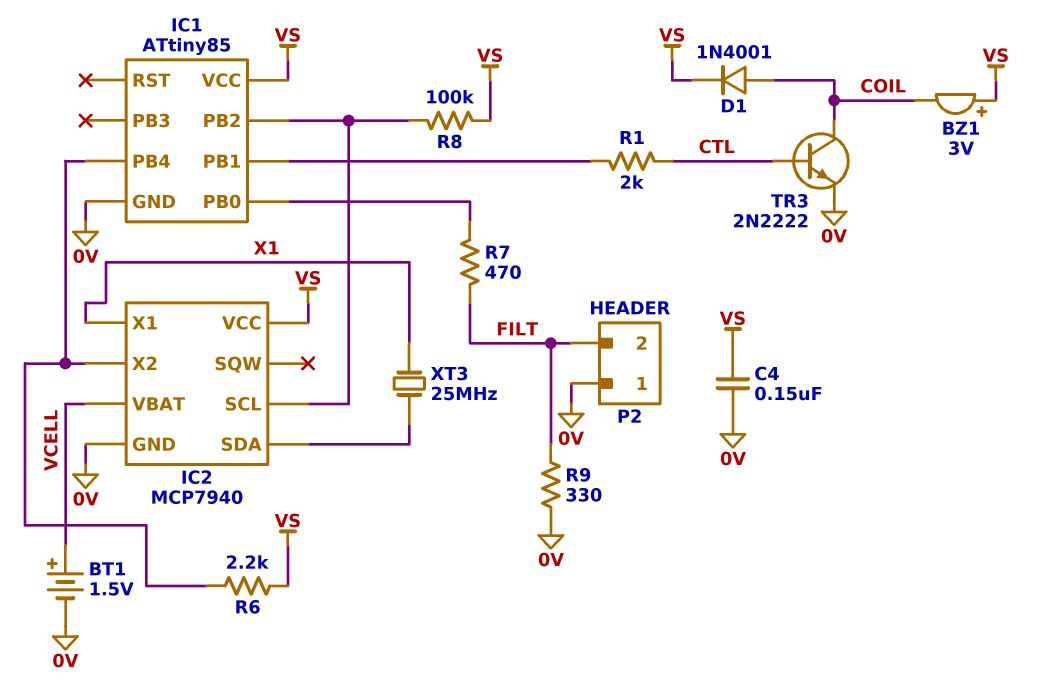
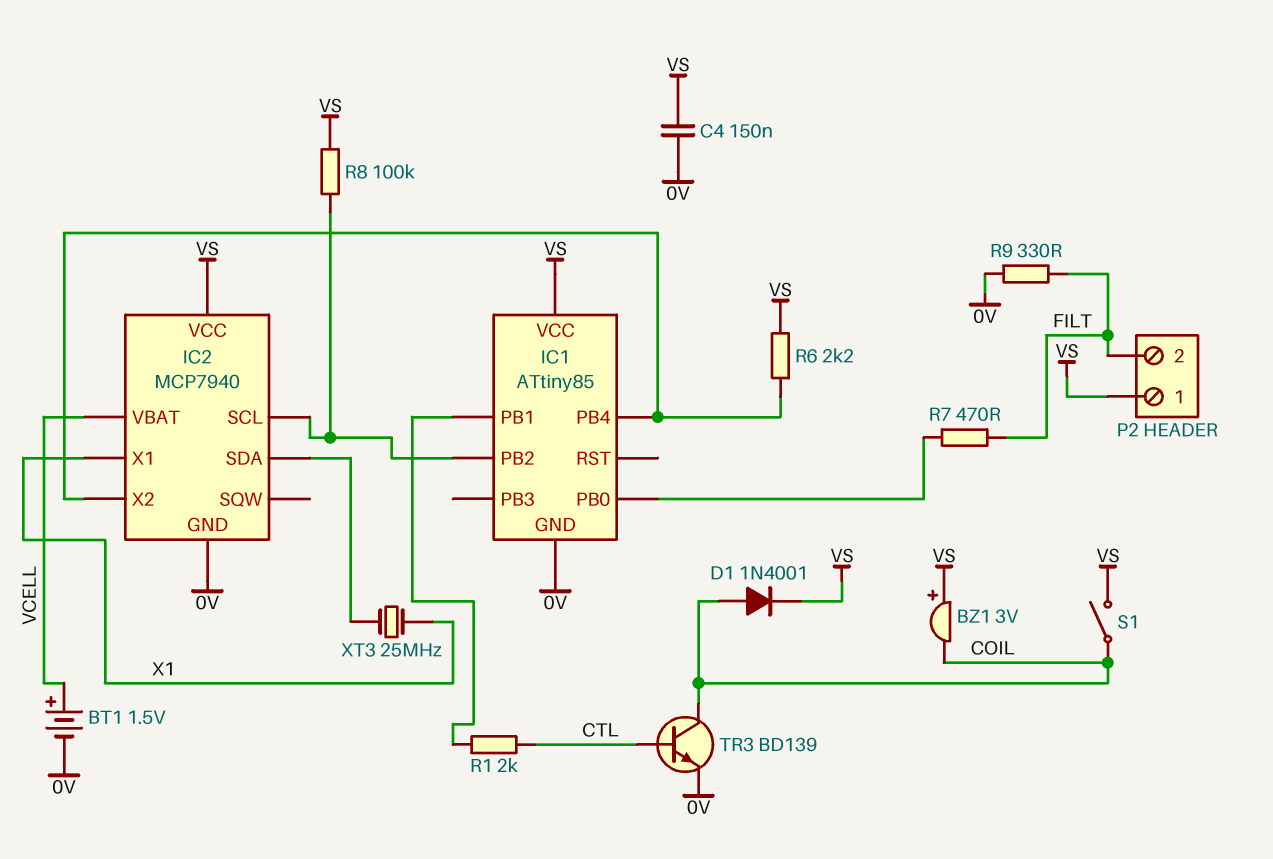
P2 pin 1: 0V -> VS
S1: none -> switch (COIL, VS)
TR3: NPN 2N2222 (B CTL, C COIL, E 0V) -> NPN BD139 (B CTL, C COIL, E 0V)

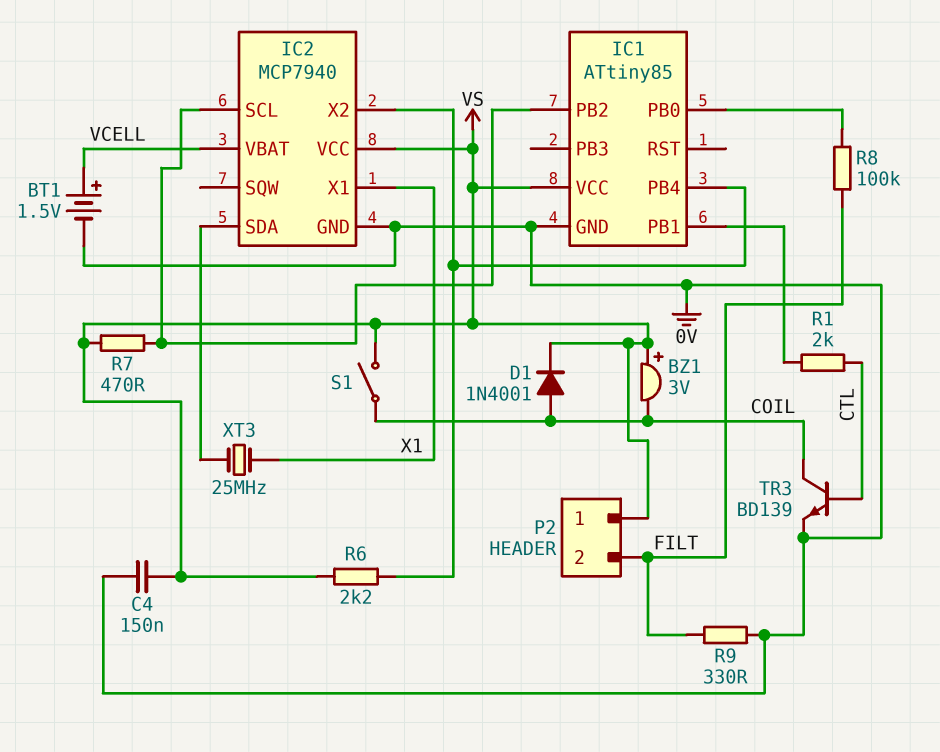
R7: 470 (FILT, IC1/PB0) -> 470 (IC1/PB2, VS)
R8: 100k (IC1/PB2, VS) -> 100k (FILT, IC1/PB0)

